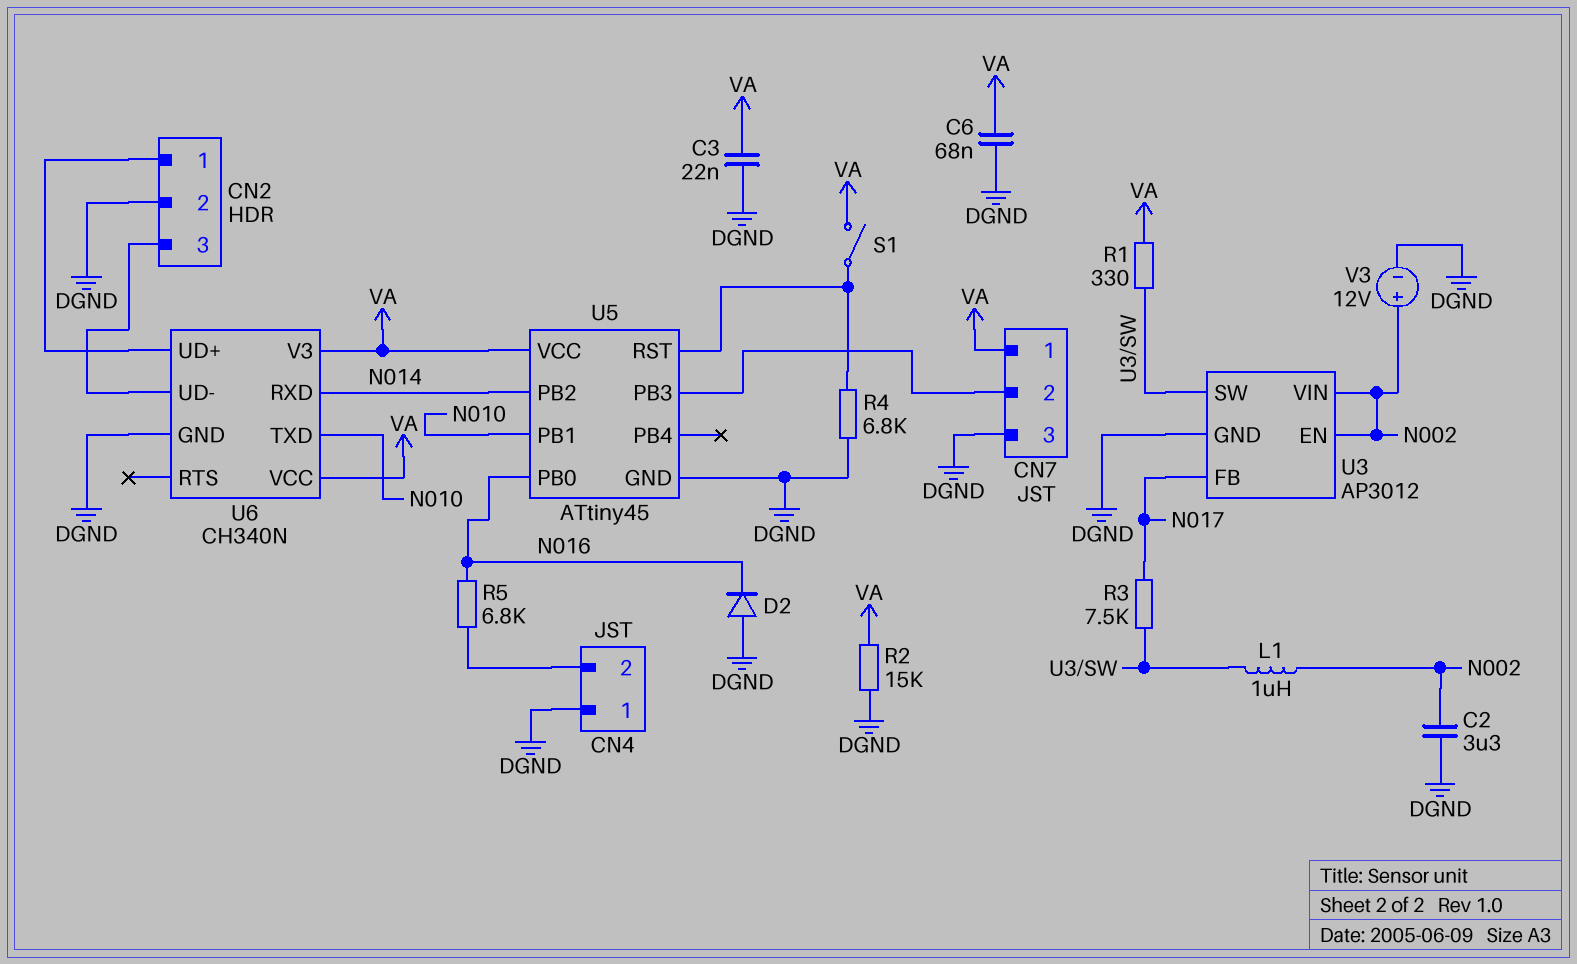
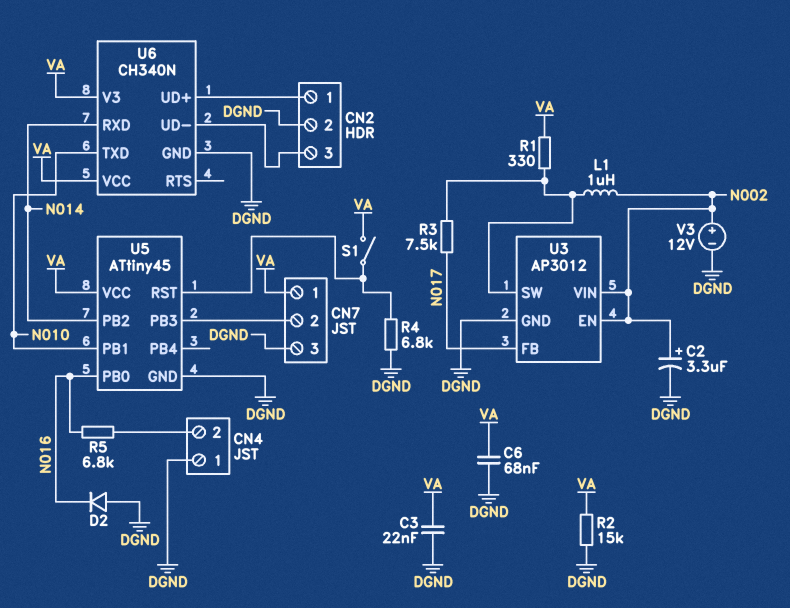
C2: 3.3uF (DGND, N002) -> 3.3uF (plus N002, minus DGND)

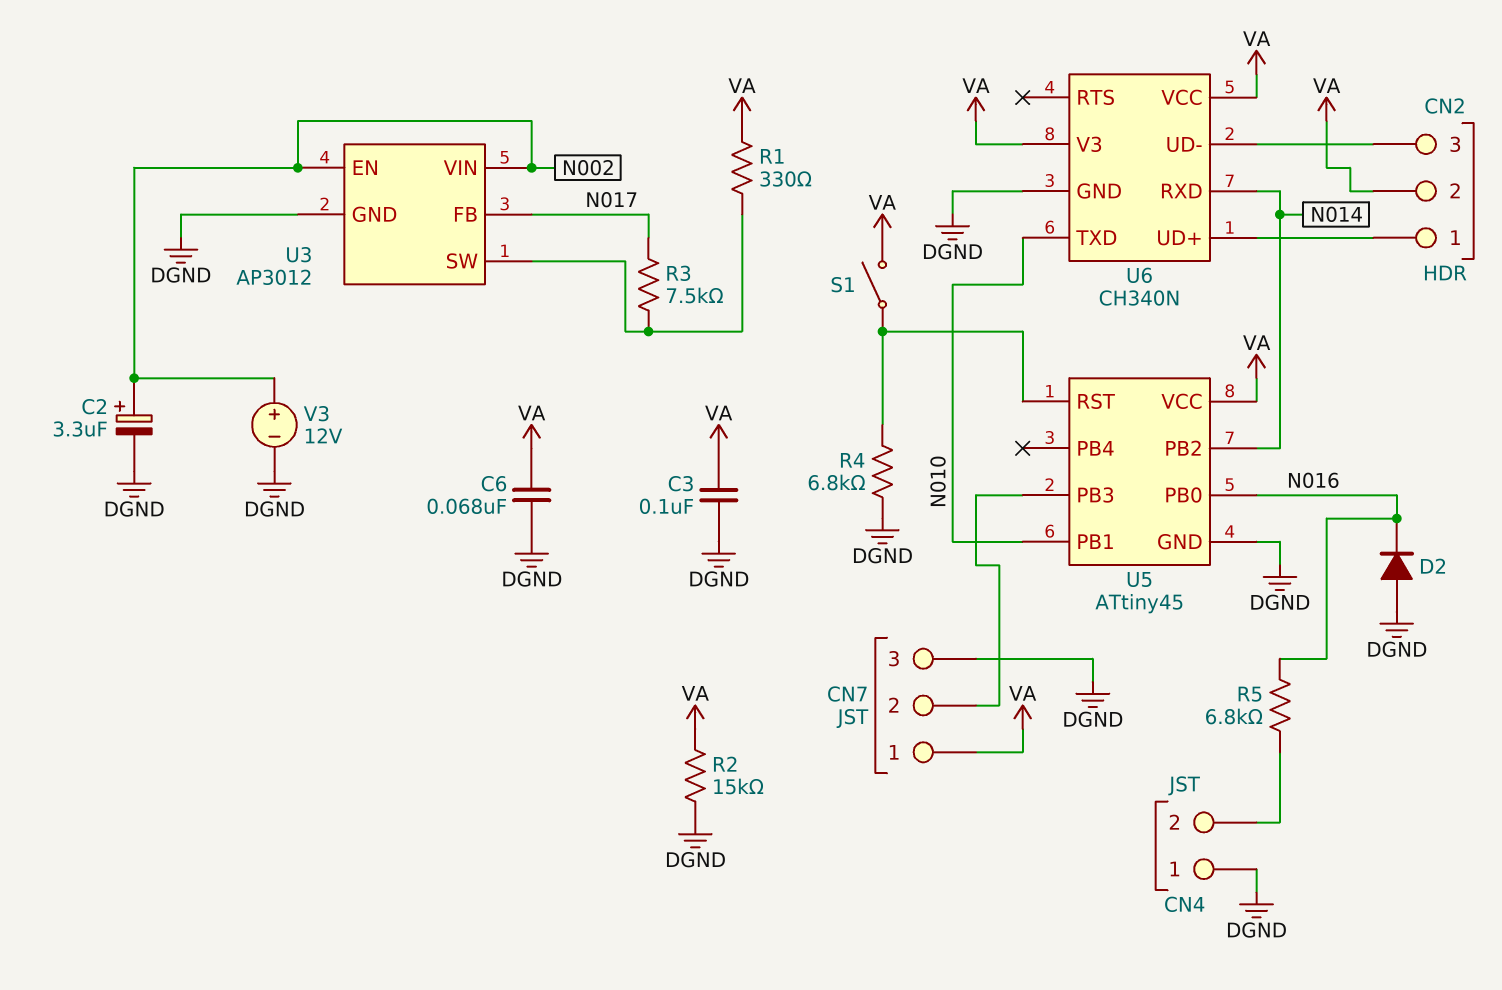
C3: 22nF (DGND, VA) -> 100nF (DGND, VA)
CN2 pin 2: DGND -> VA
L1: 1uH (N002, U3/SW) -> none

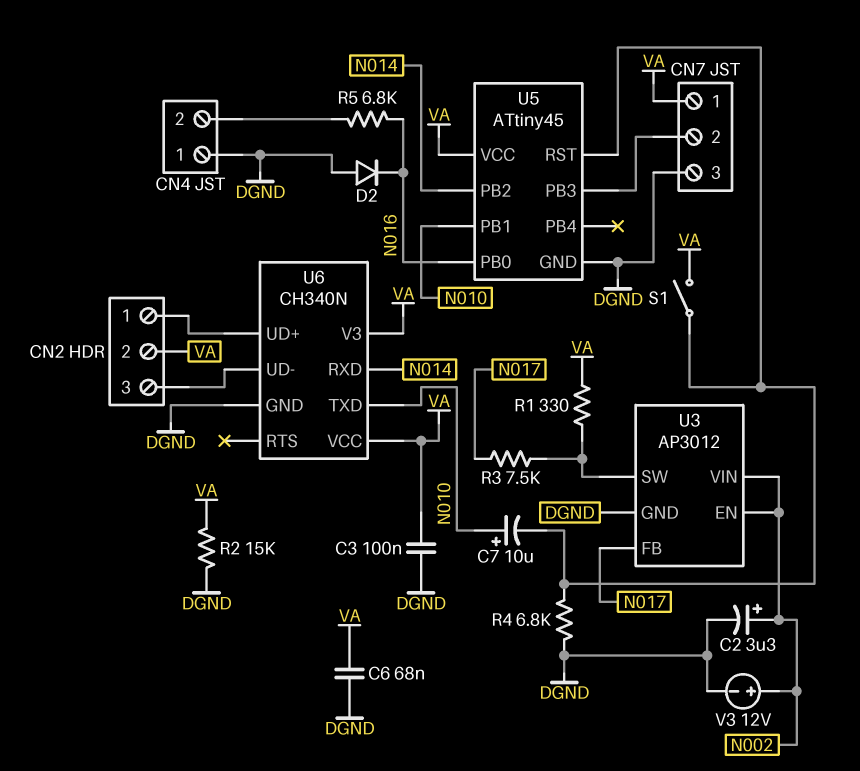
C7: none -> 10uF (plus N010, minus U5/RST)

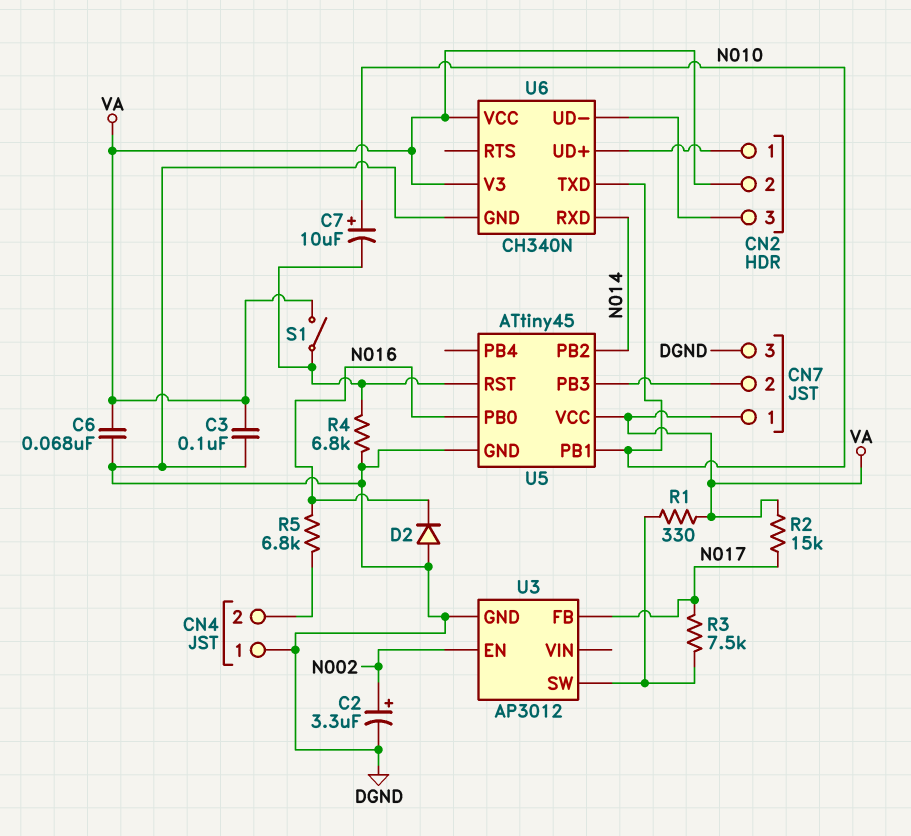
R2: 15k (DGND, VA) -> 15k (N017, VA)
U3 pin VIN: N002 -> none
V3: 12V (plus N002, minus DGND) -> none

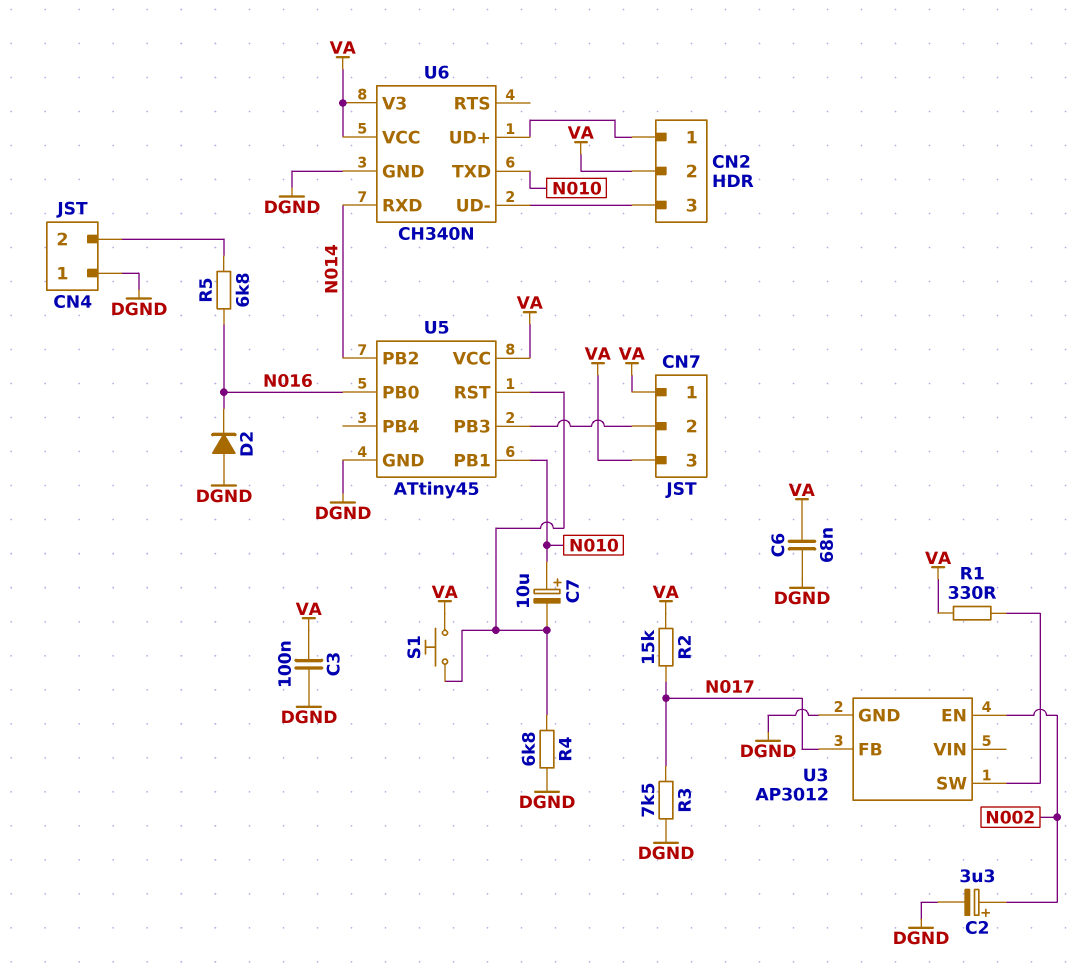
CN7 pin 3: DGND -> VA
R3: 7.5k (N017, U3/SW) -> 7.5k (DGND, N017)
S1: switch (U5/RST, VA) -> button (U5/RST, VA)

